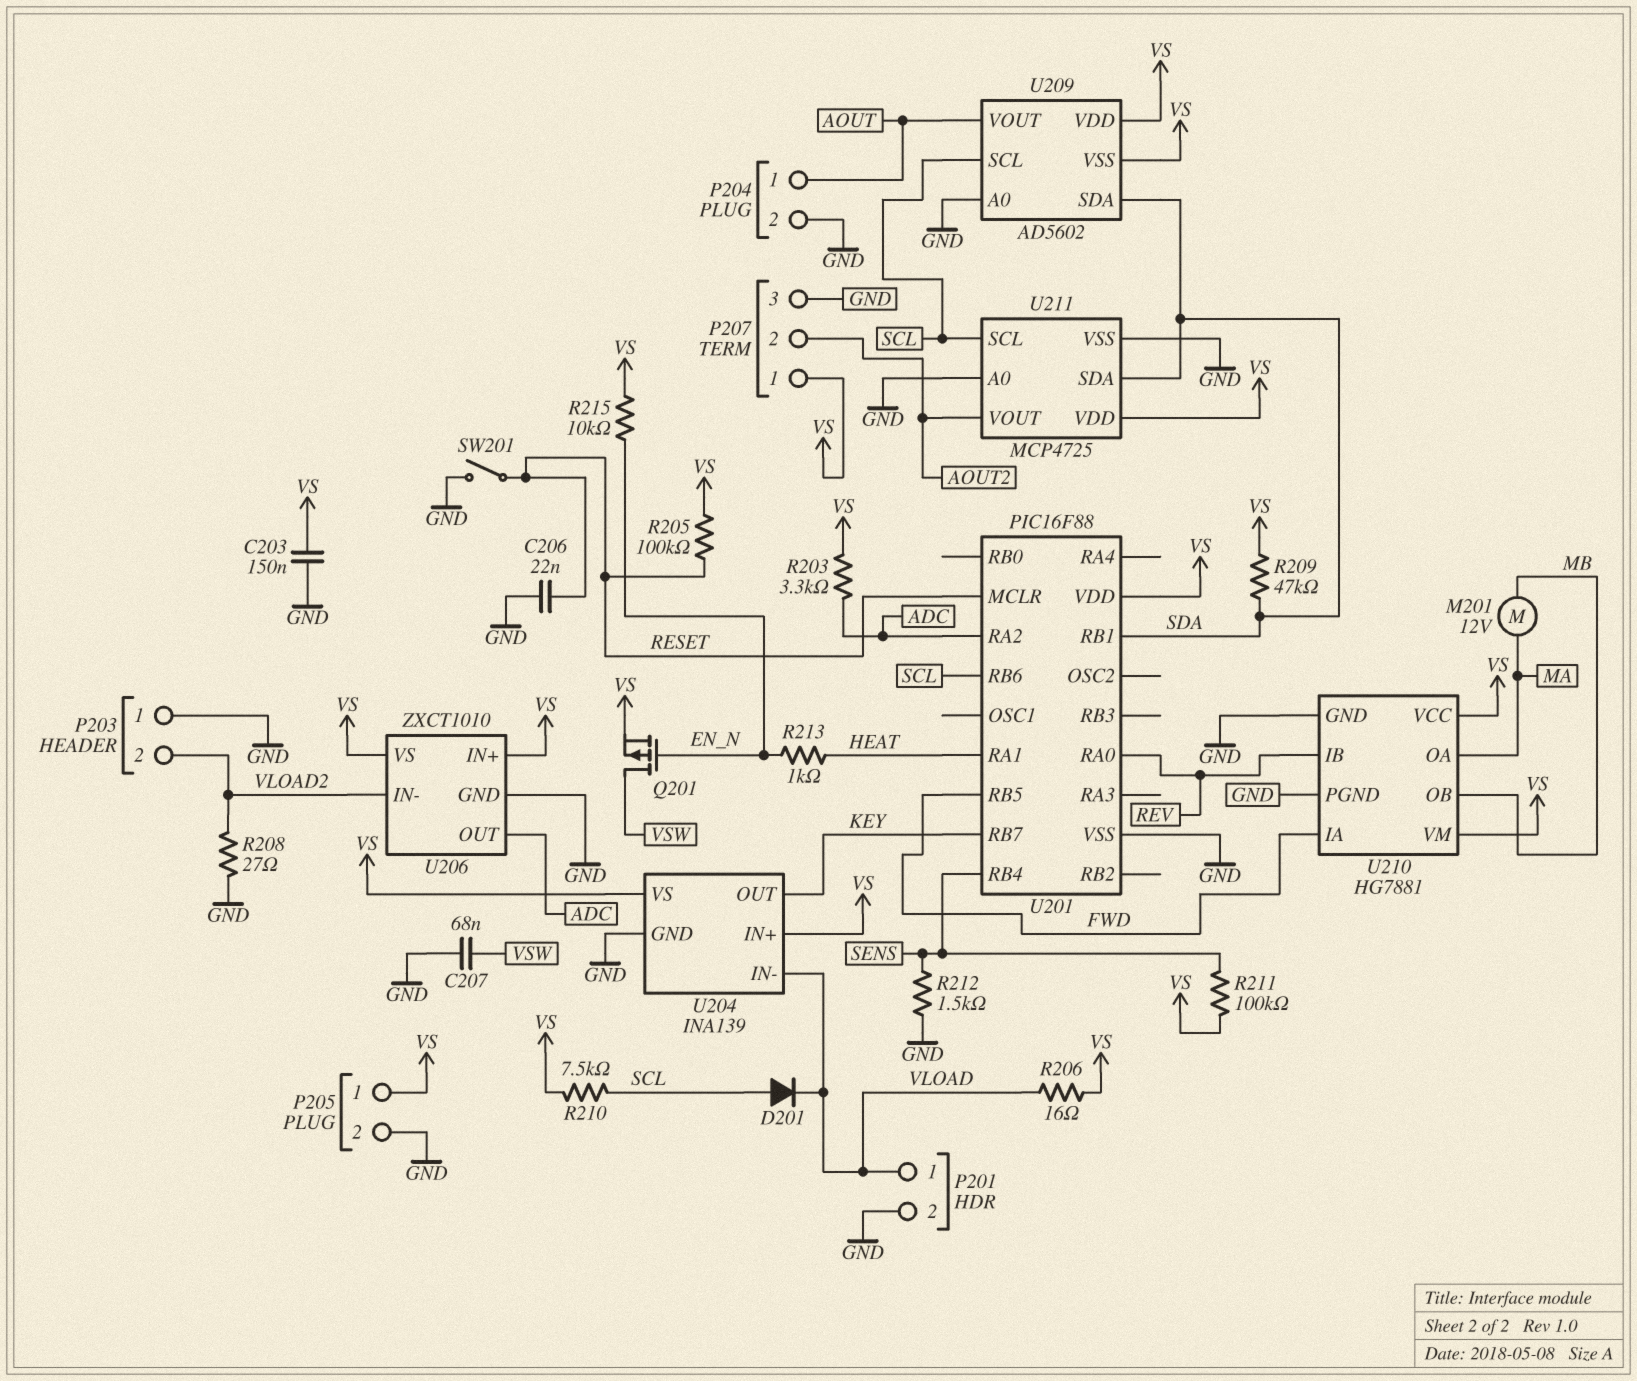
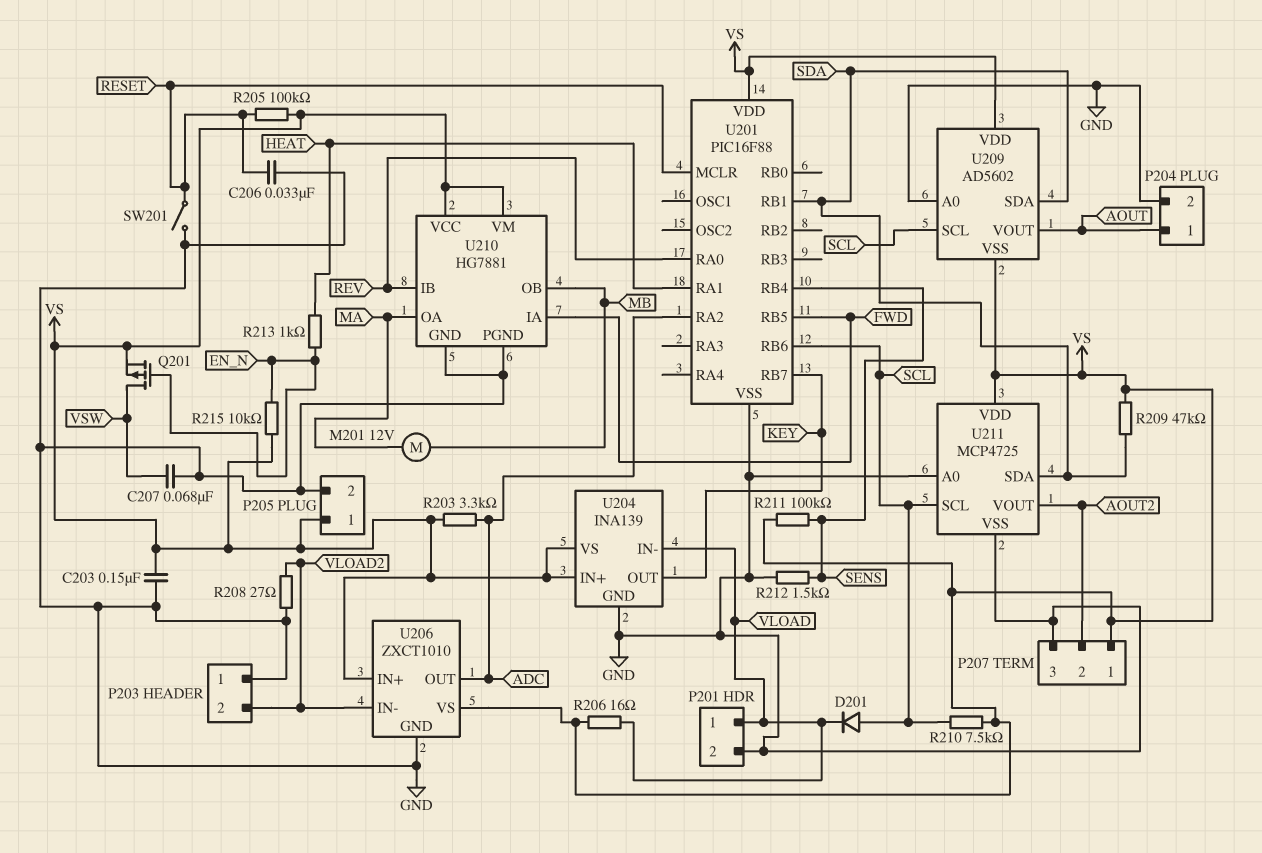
C206: 22nF (GND, RESET) -> 33nF (GND, RESET)

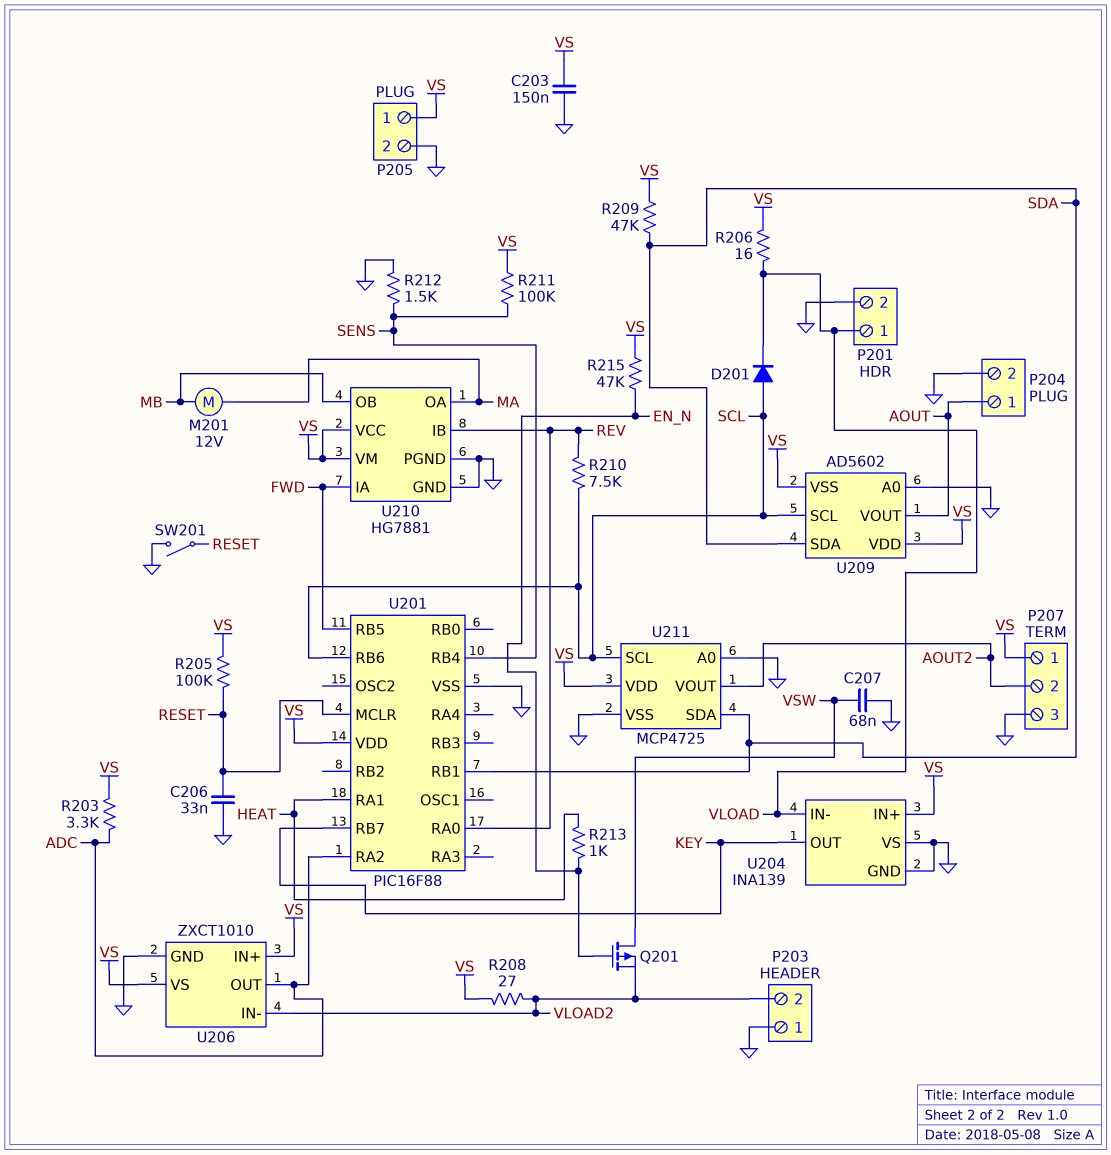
Q201: PMOS (G EN_N, D VSW, S VS) -> PMOS (G EN_N, D VSW, S VLOAD2)
R208: 27 (GND, VLOAD2) -> 27 (VLOAD2, VS)
R210: 7.5k (SCL, VS) -> 7.5k (REV, SCL)
R215: 10k (EN_N, VS) -> 47k (EN_N, VS)
U204 pin VS: VS -> GND

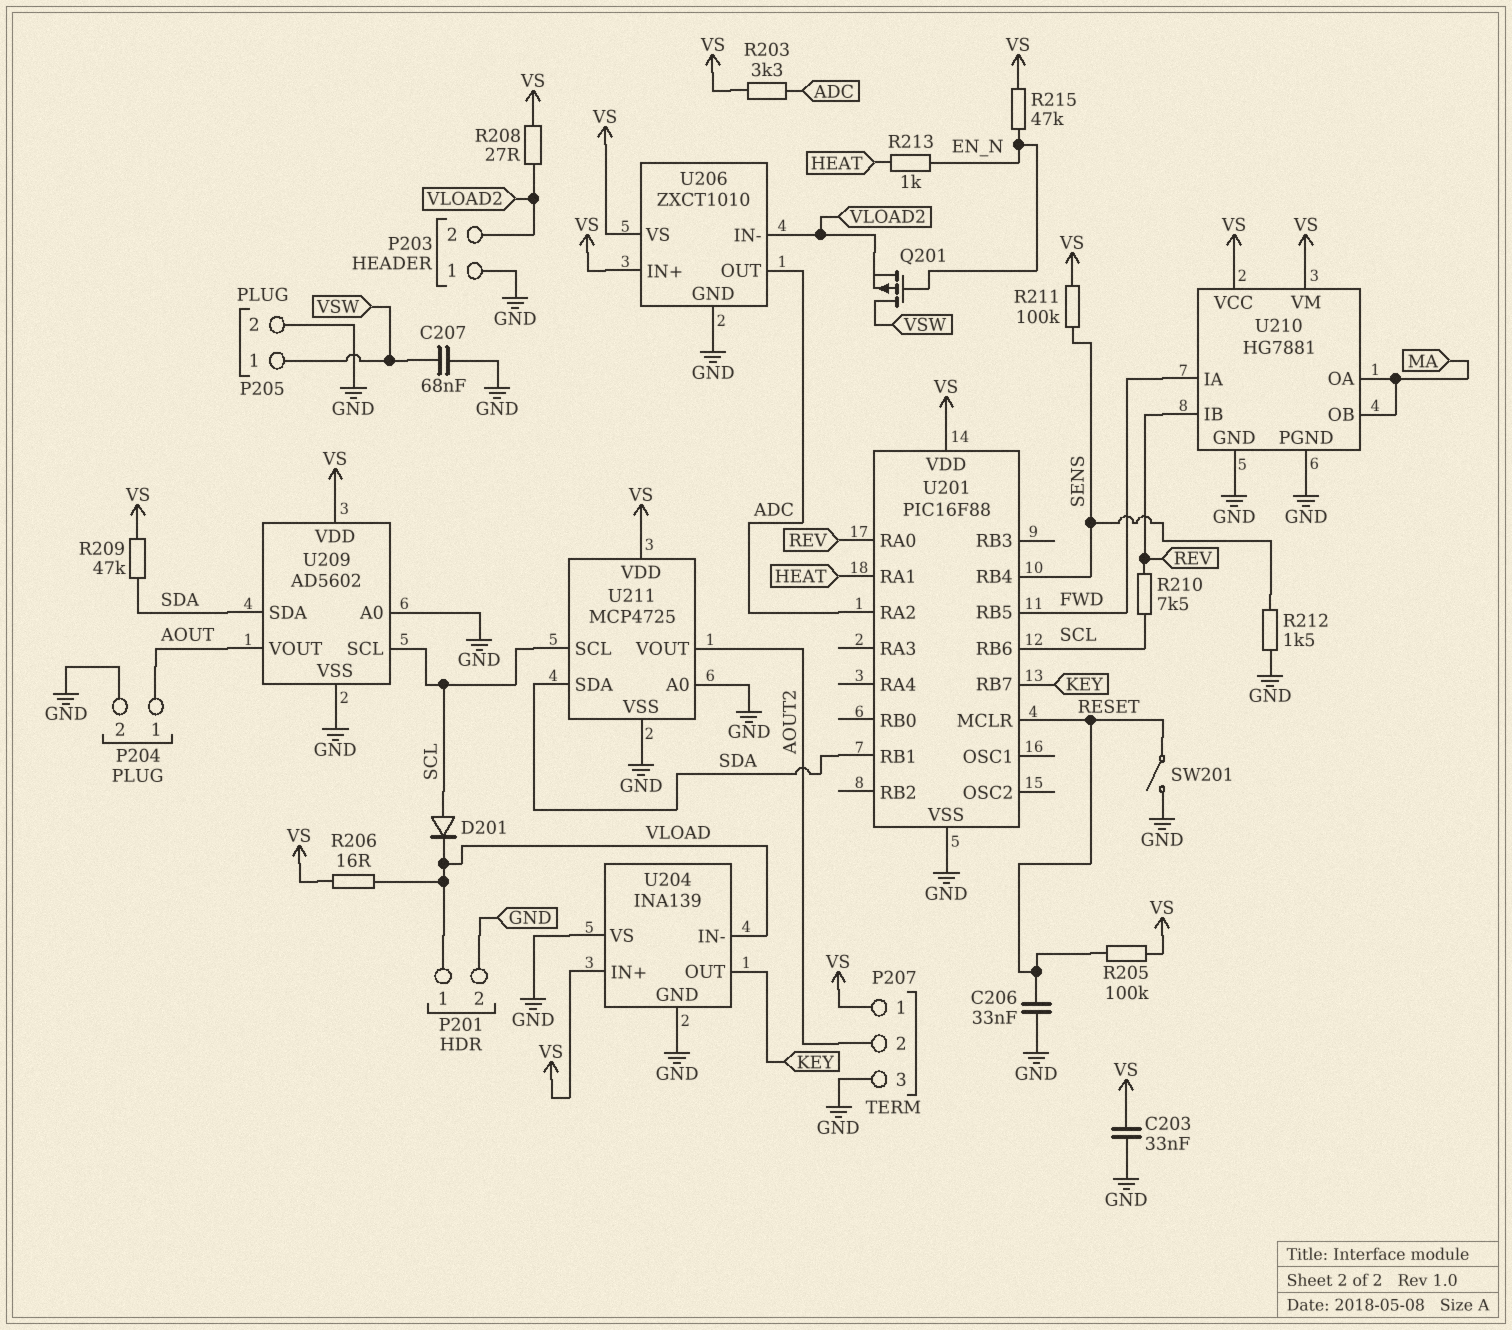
C203: 150nF (GND, VS) -> 33nF (GND, VS)
M201: motor 12V (MA, MB) -> none
P205 pin 1: VS -> VSW
U209 pin VSS: VS -> GND
U210 pin OB: MB -> MA

